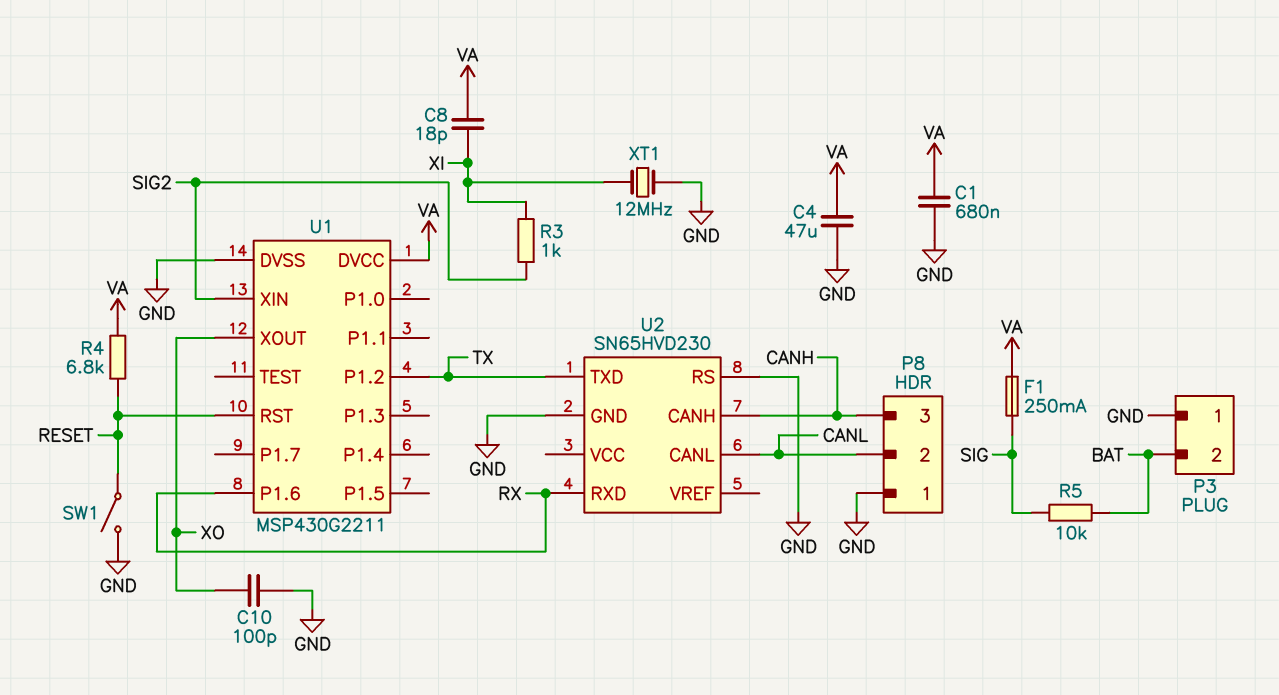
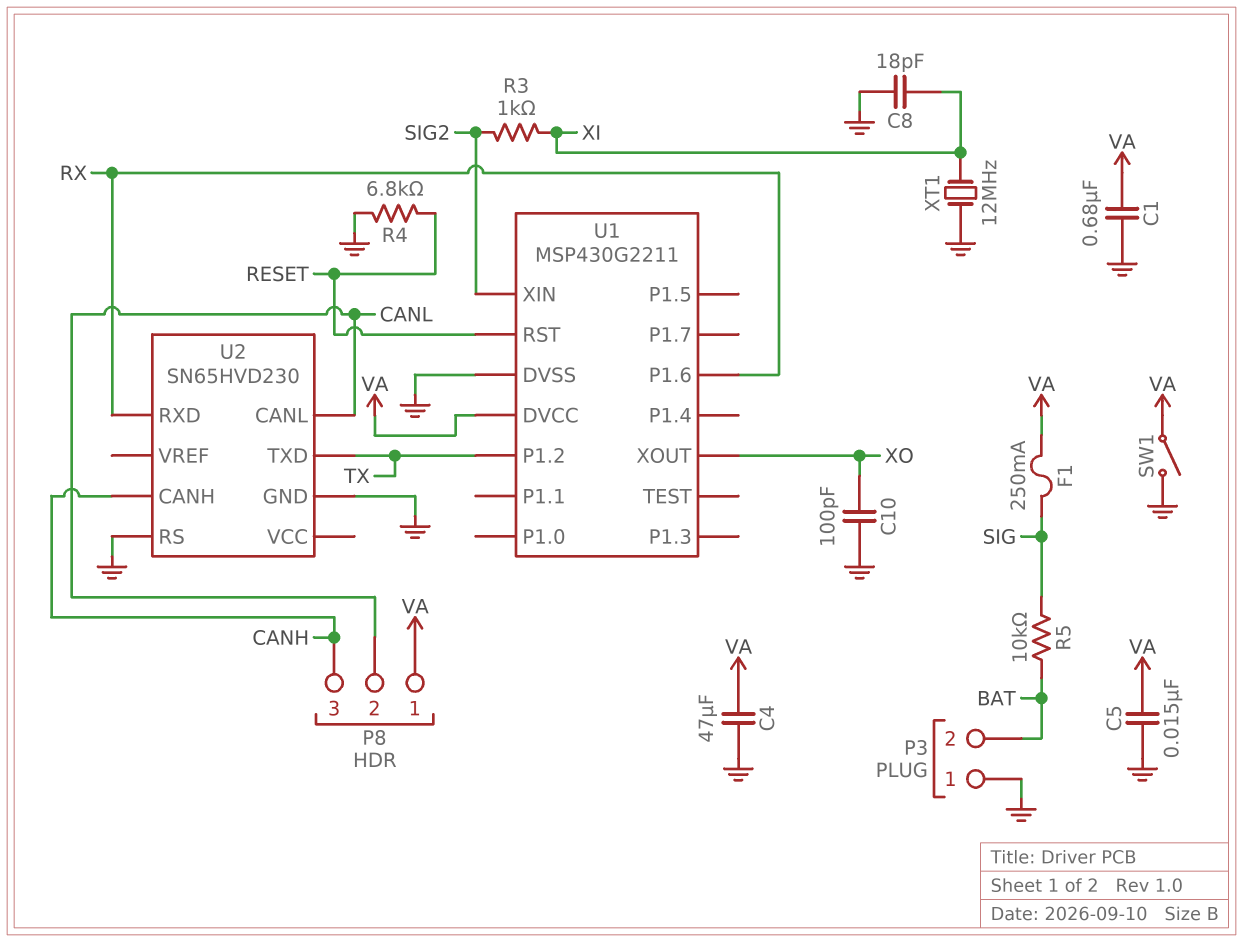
C5: none -> 15nF (GND, VA)
C8: 18pF (VA, XI) -> 18pF (GND, XI)
P8 pin 1: GND -> VA
R4: 6.8k (RESET, VA) -> 6.8k (GND, RESET)
SW1: switch (GND, RESET) -> switch (GND, VA)

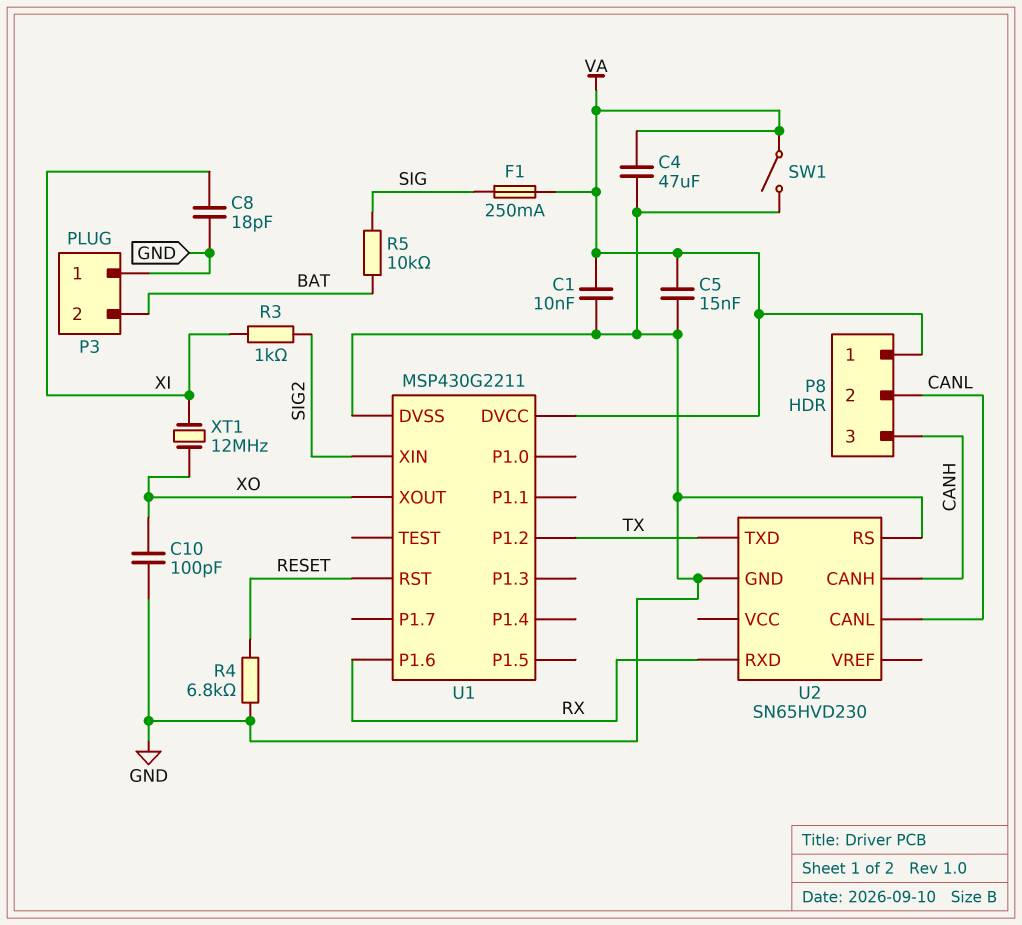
C1: 680nF (GND, VA) -> 10nF (GND, VA)
XT1: 12MHz (GND, XI) -> 12MHz (XI, XO)

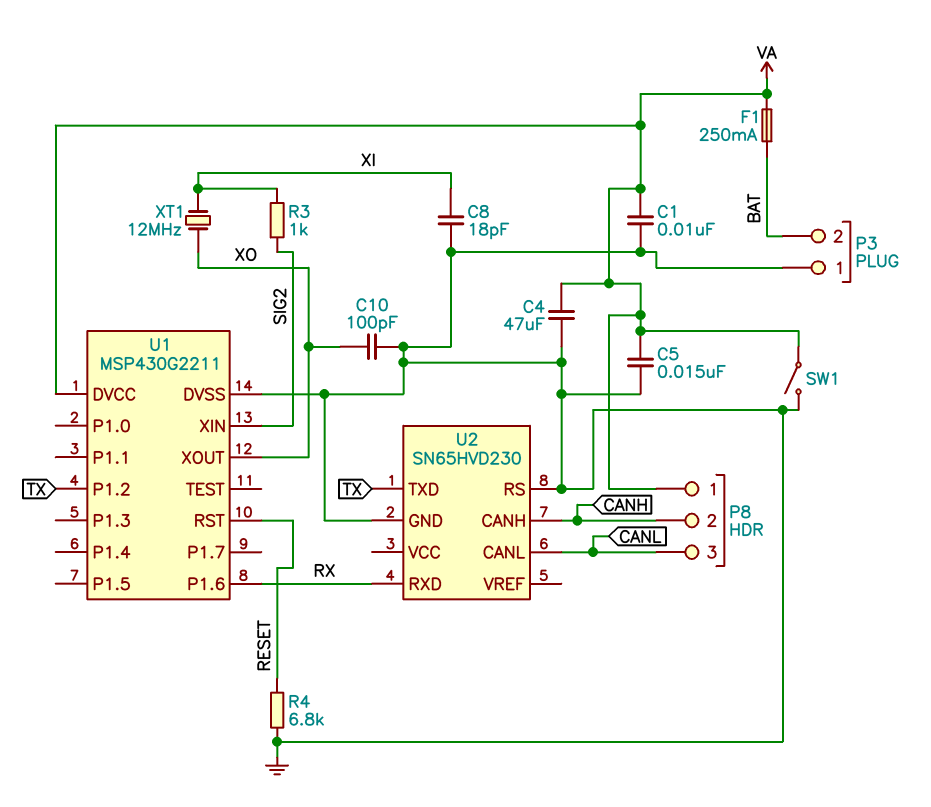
F1: 250mA (SIG, VA) -> 250mA (BAT, VA)
P8 pin 2: CANL -> CANH
P8 pin 3: CANH -> CANL
R5: 10k (BAT, SIG) -> none

